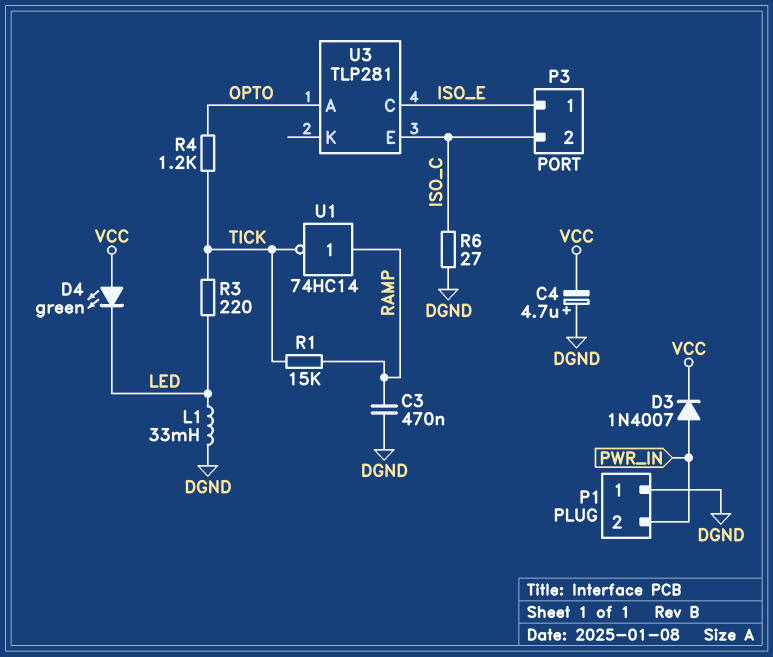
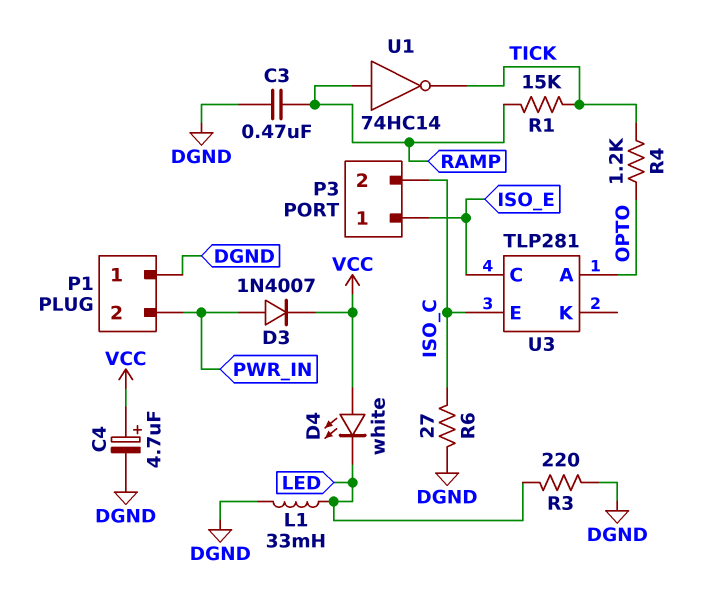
C4: 4.7uF (plus DGND, minus VCC) -> 4.7uF (plus VCC, minus DGND)
D4: LED green (A VCC, K LED) -> LED white (A VCC, K LED)
R3: 220 (LED, TICK) -> 220 (DGND, LED)

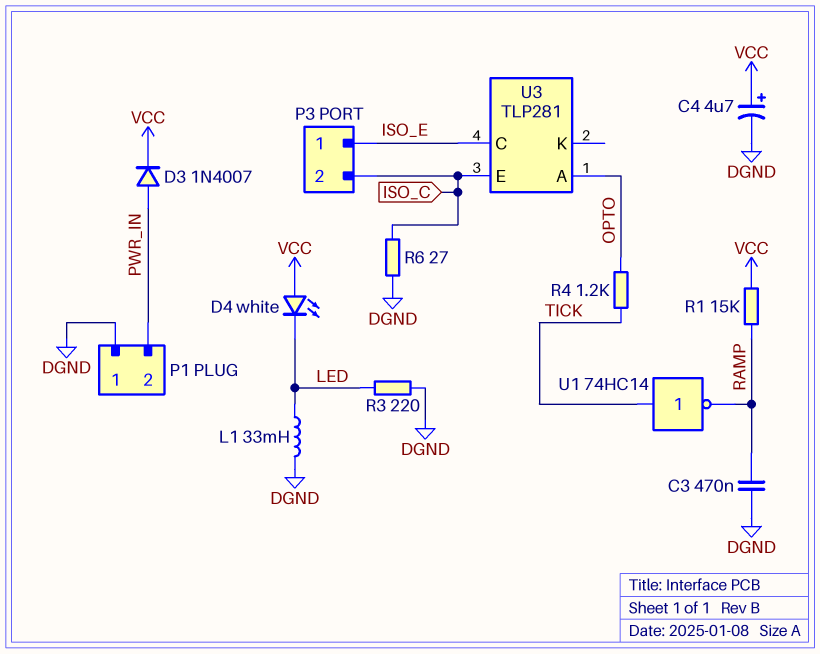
R1: 15k (RAMP, TICK) -> 15k (RAMP, VCC)
U1: NOT 74HC14 (in RAMP, out TICK) -> NOT 74HC14 (in TICK, out RAMP)

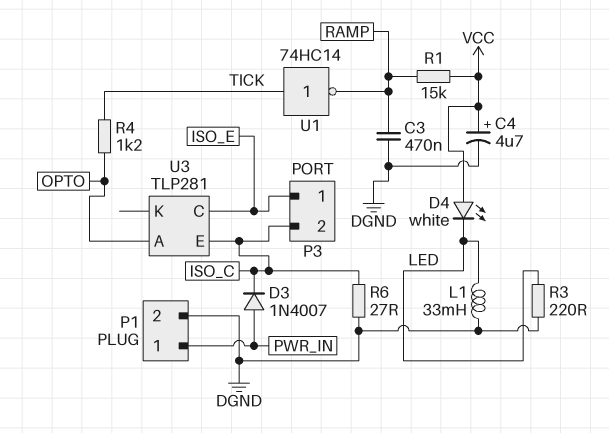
D3: diode 1N4007 (A PWR_IN, K VCC) -> diode 1N4007 (A PWR_IN, K ISO_C)
P1 pin 1: DGND -> PWR_IN
P1 pin 2: PWR_IN -> DGND

